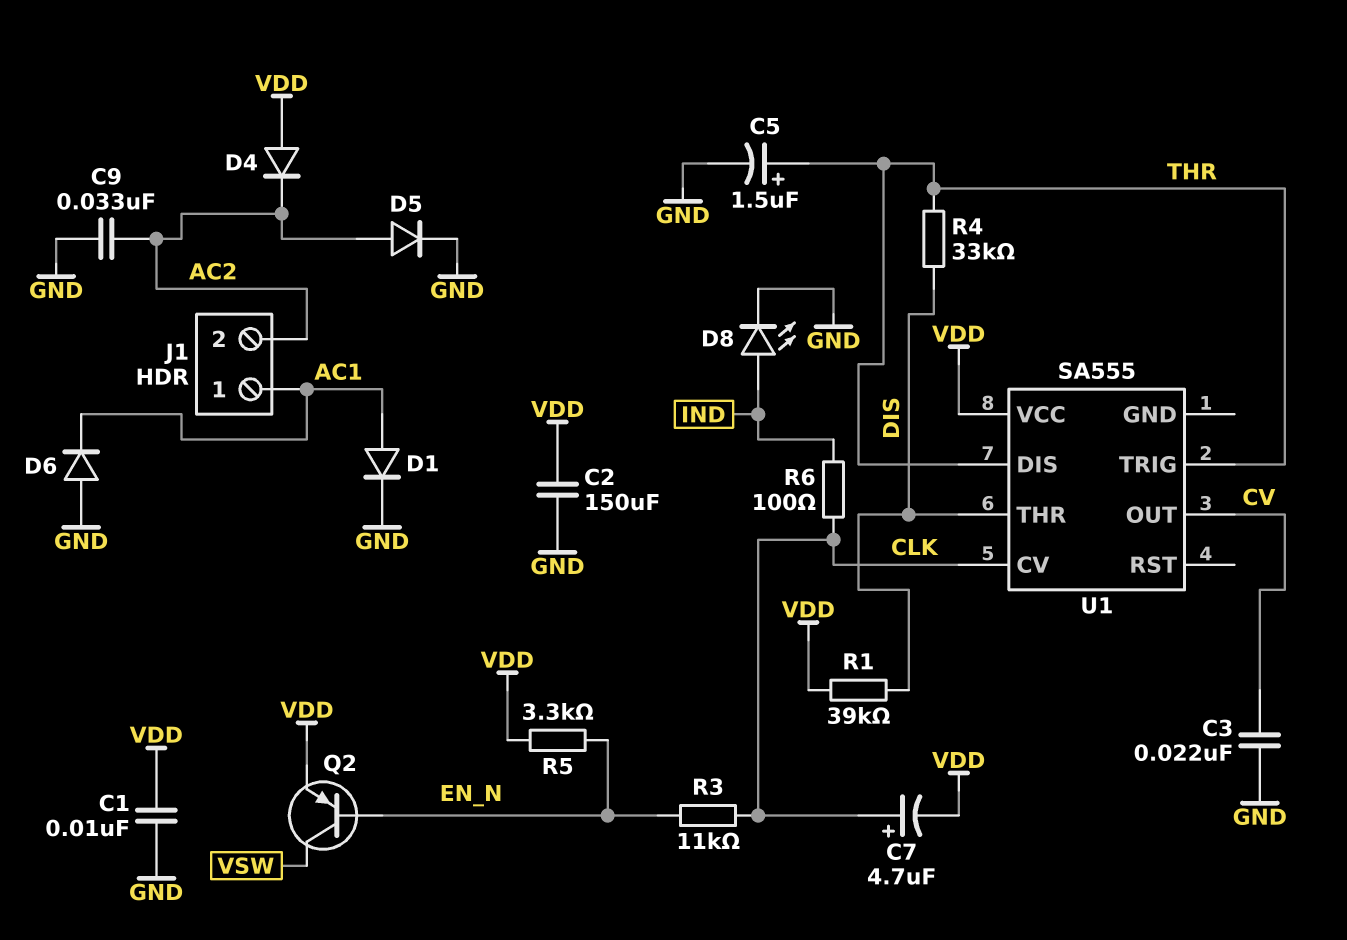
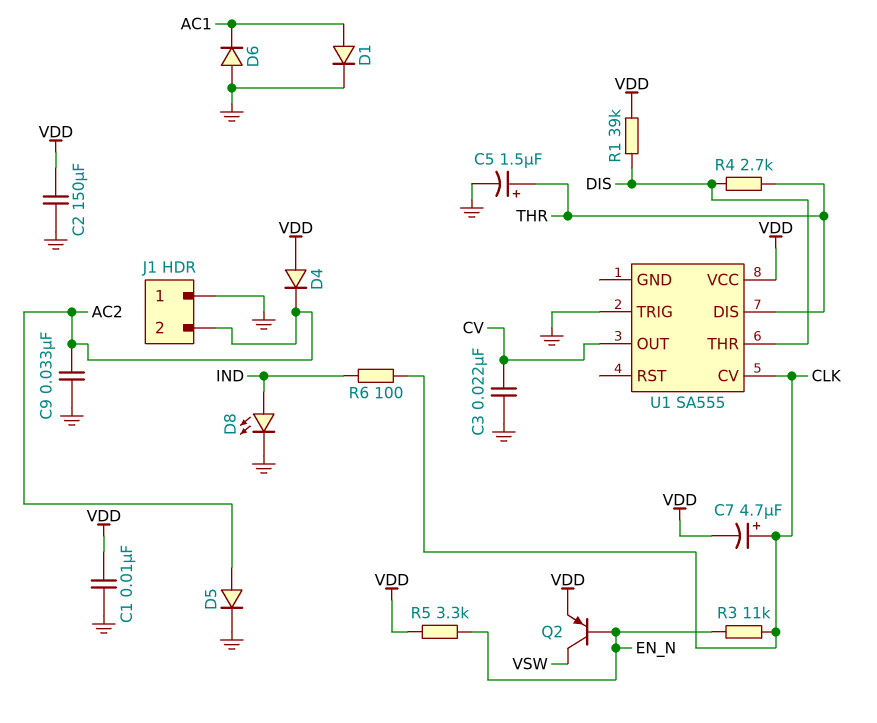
J1 pin 1: AC1 -> GND
R4: 33k (DIS, THR) -> 2.7k (DIS, THR)
U1 pin TRIG: THR -> GND

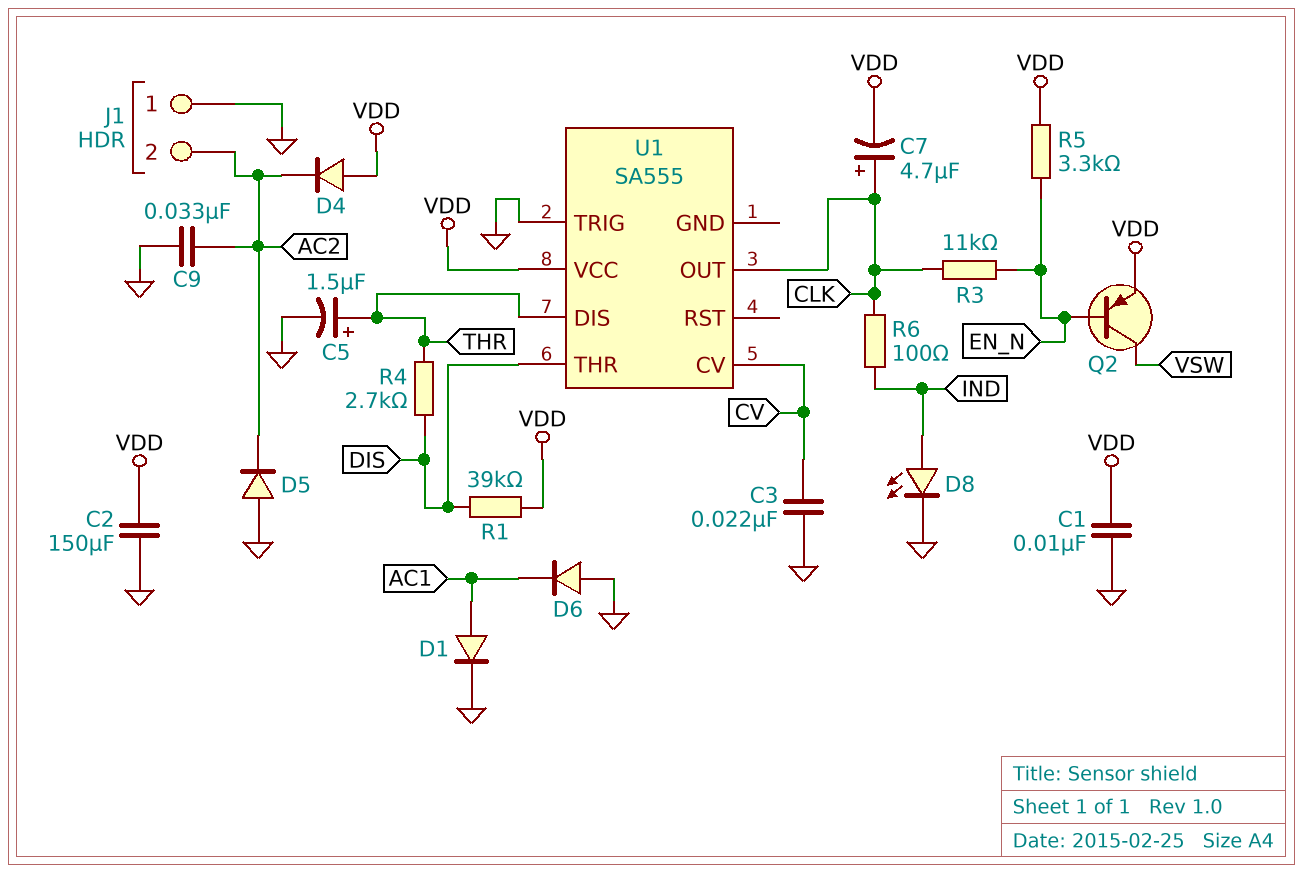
D5: diode (A AC2, K GND) -> diode (A GND, K AC2)
U1 pin CV: CLK -> CV
U1 pin OUT: CV -> CLK

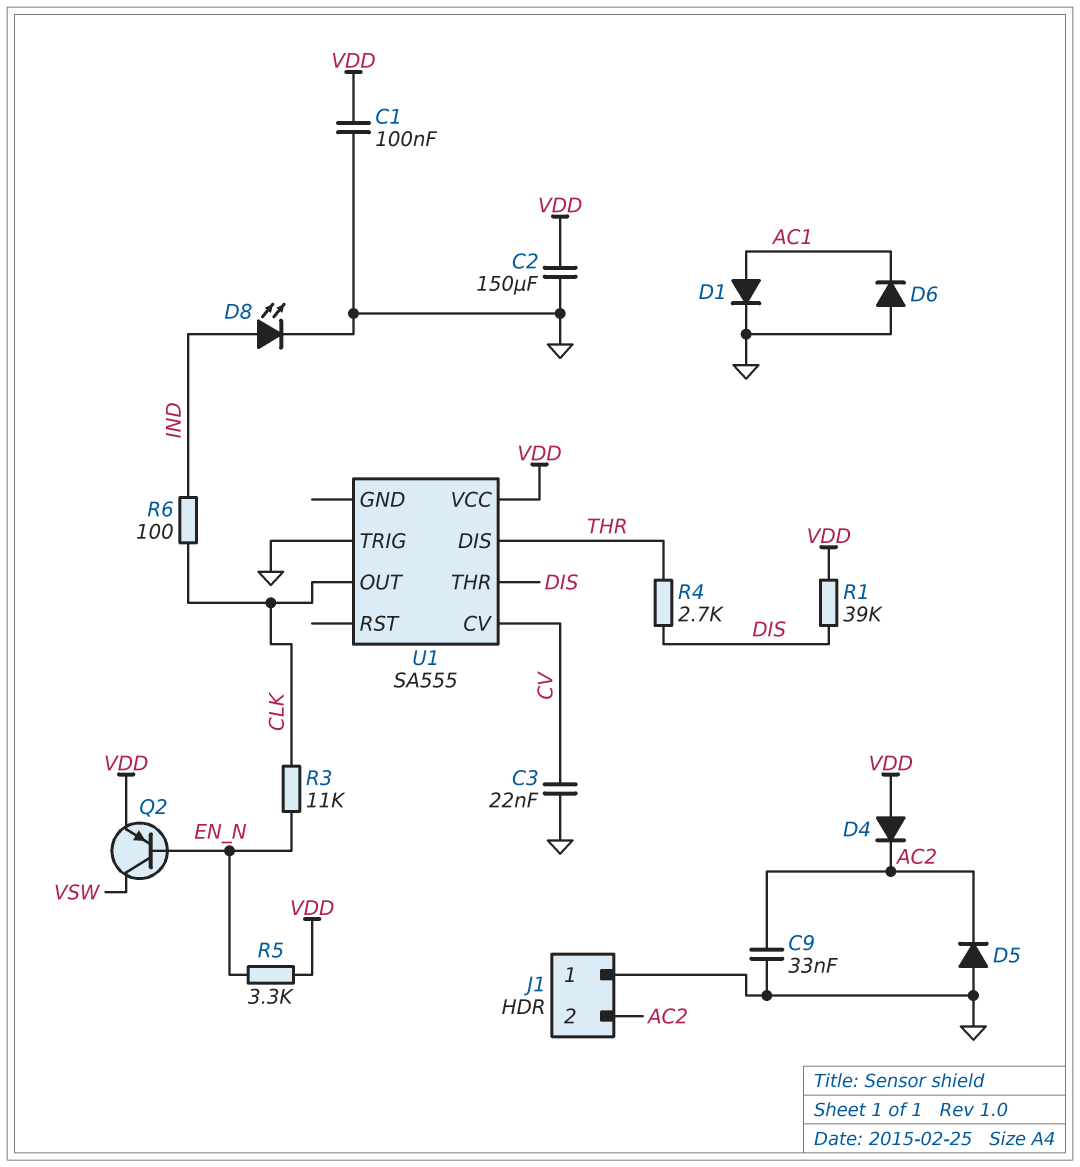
C1: 10nF (GND, VDD) -> 100nF (GND, VDD)
C5: 1.5uF (plus THR, minus GND) -> none
C7: 4.7uF (plus CLK, minus VDD) -> none

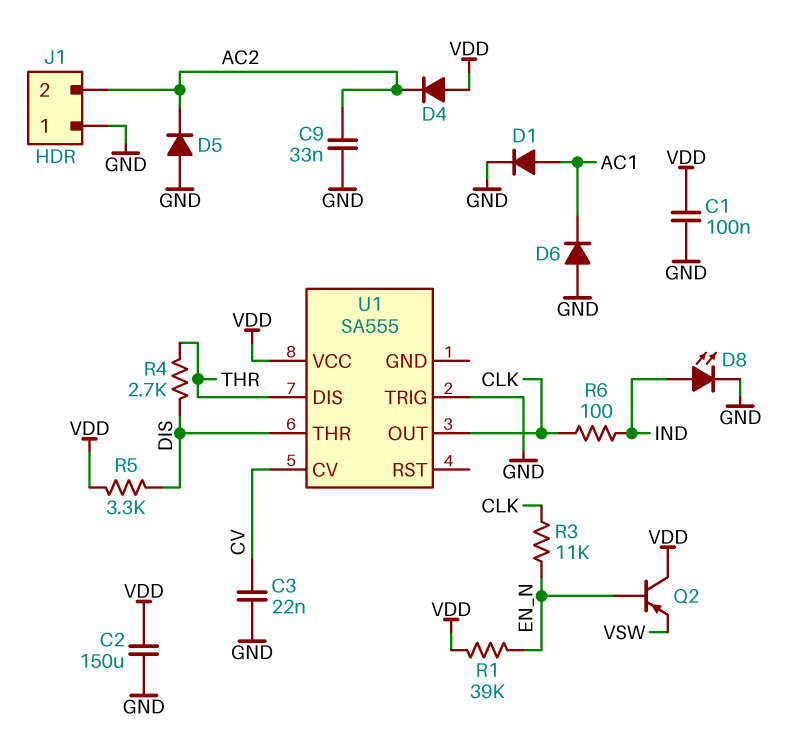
Q2: PNP (B EN_N, C VSW, E VDD) -> PNP (B EN_N, C VDD, E VSW)
R1: 39k (DIS, VDD) -> 39k (EN_N, VDD)
R5: 3.3k (EN_N, VDD) -> 3.3k (DIS, VDD)

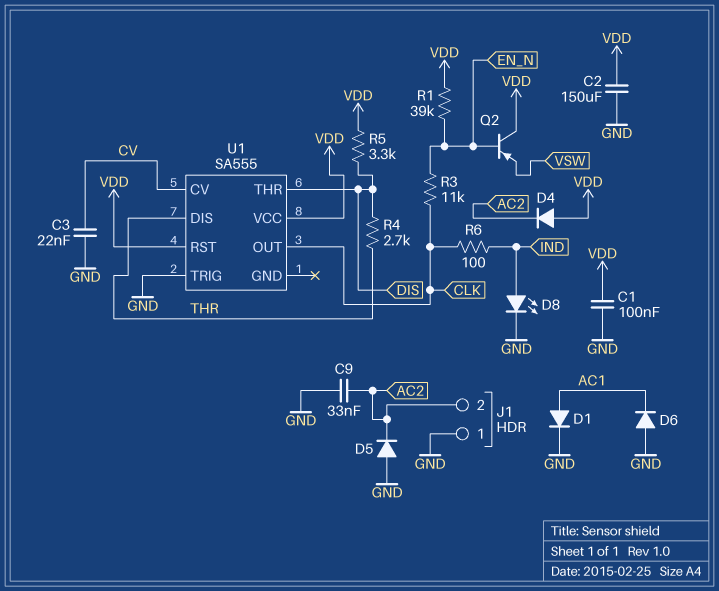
U1 pin RST: none -> VDD

